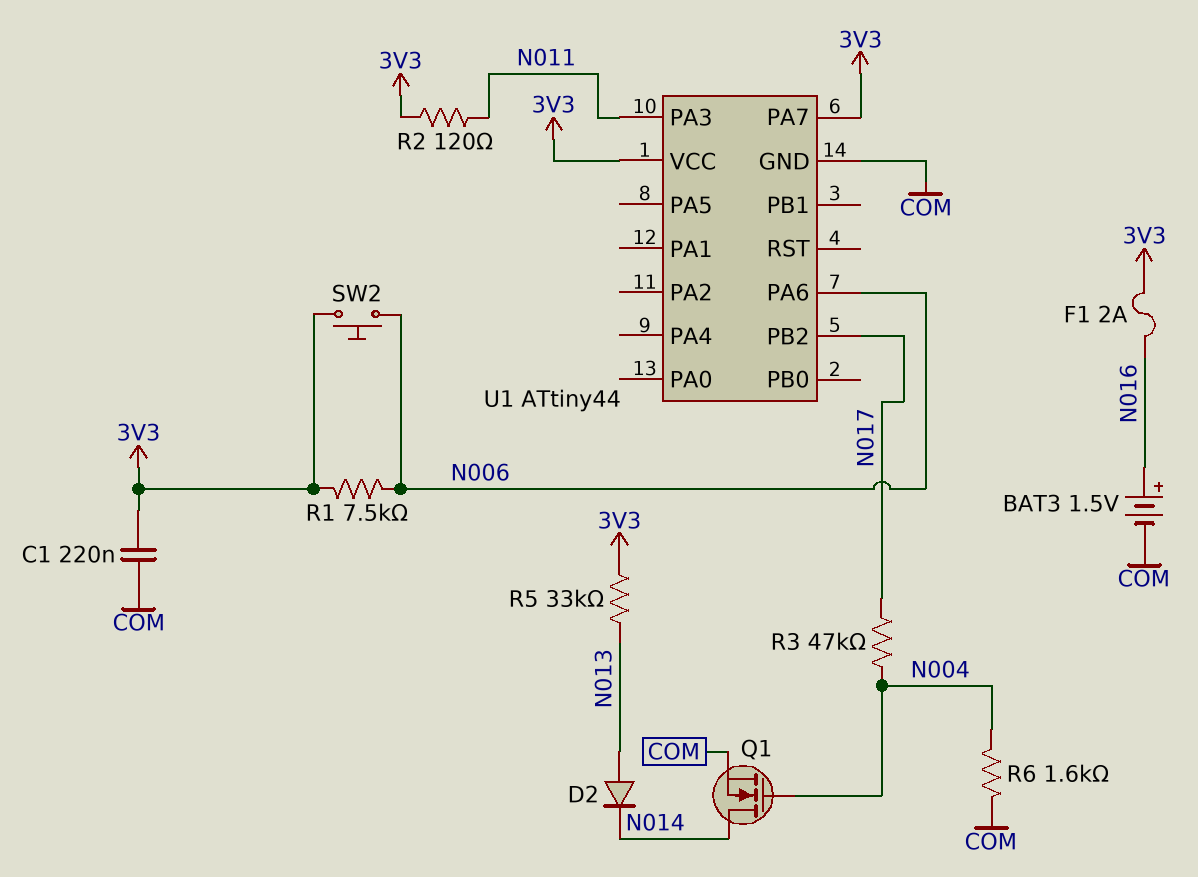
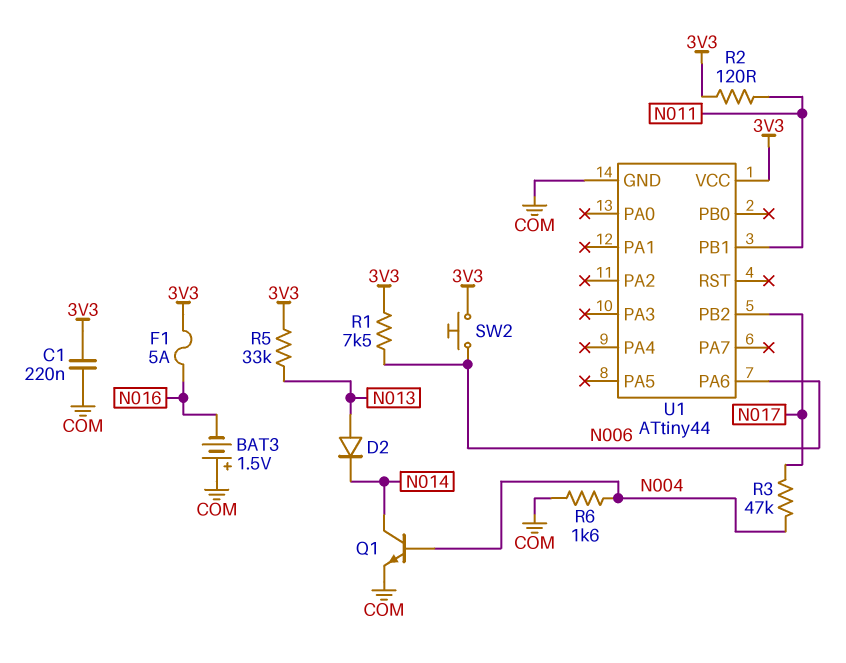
BAT3: 1.5V (plus N016, minus COM) -> 1.5V (plus COM, minus N016)
F1: 2A (3V3, N016) -> 5A (3V3, N016)
Q1: NMOS (G N004, D N014, S COM) -> NPN (B N004, C N014, E COM)
U1 pin PA3: N011 -> none
U1 pin PA7: 3V3 -> none
U1 pin PB1: none -> N011

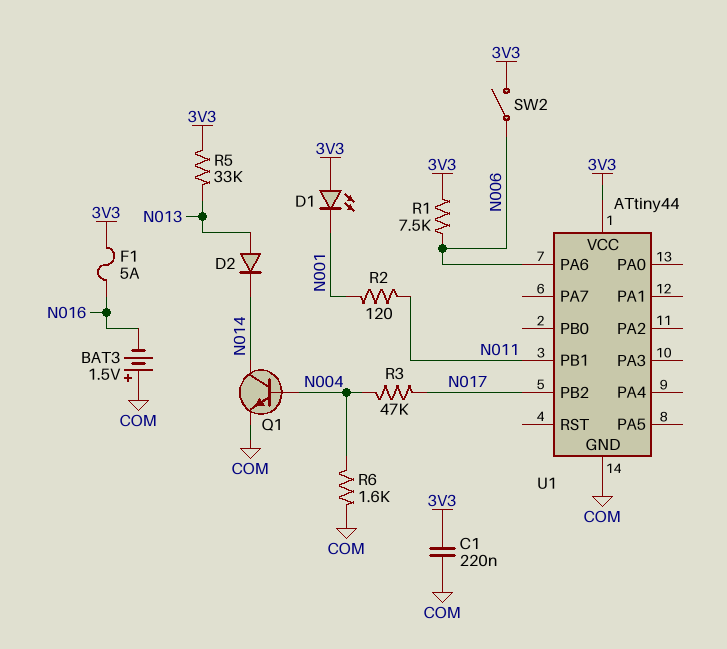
D1: none -> LED (A 3V3, K N001)
R2: 120 (3V3, N011) -> 120 (N001, N011)
SW2: button (3V3, N006) -> switch (3V3, N006)

